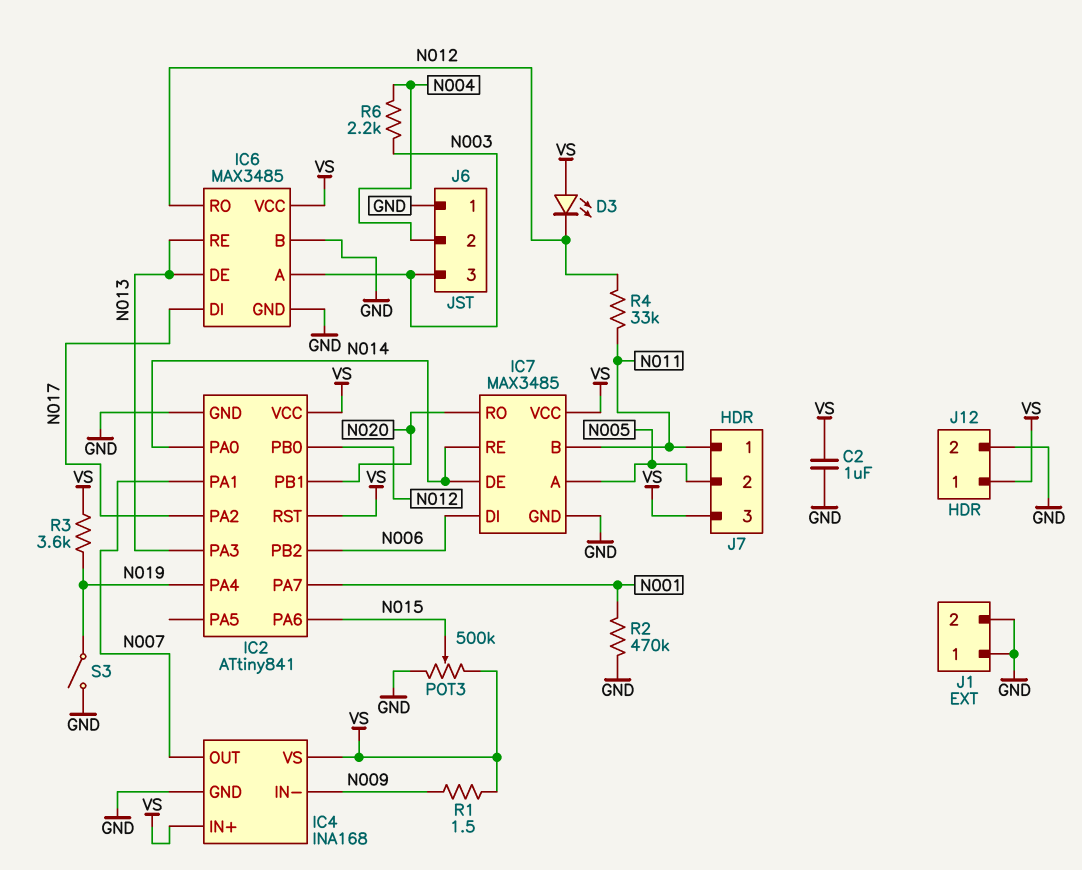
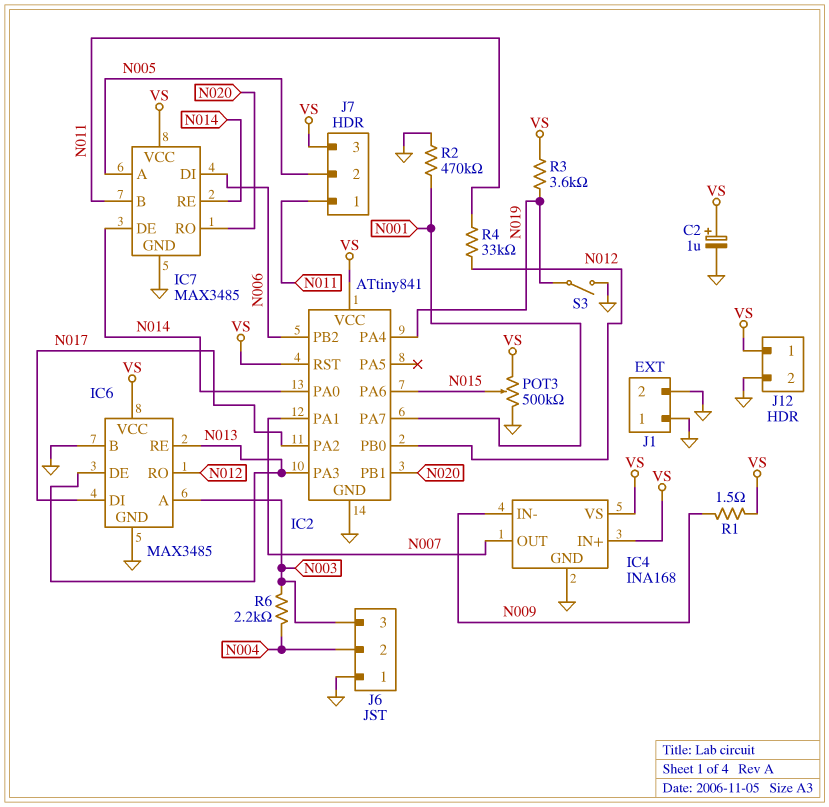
C2: 1uF (GND, VS) -> 1uF (plus VS, minus GND)
D3: LED (A VS, K N012) -> none

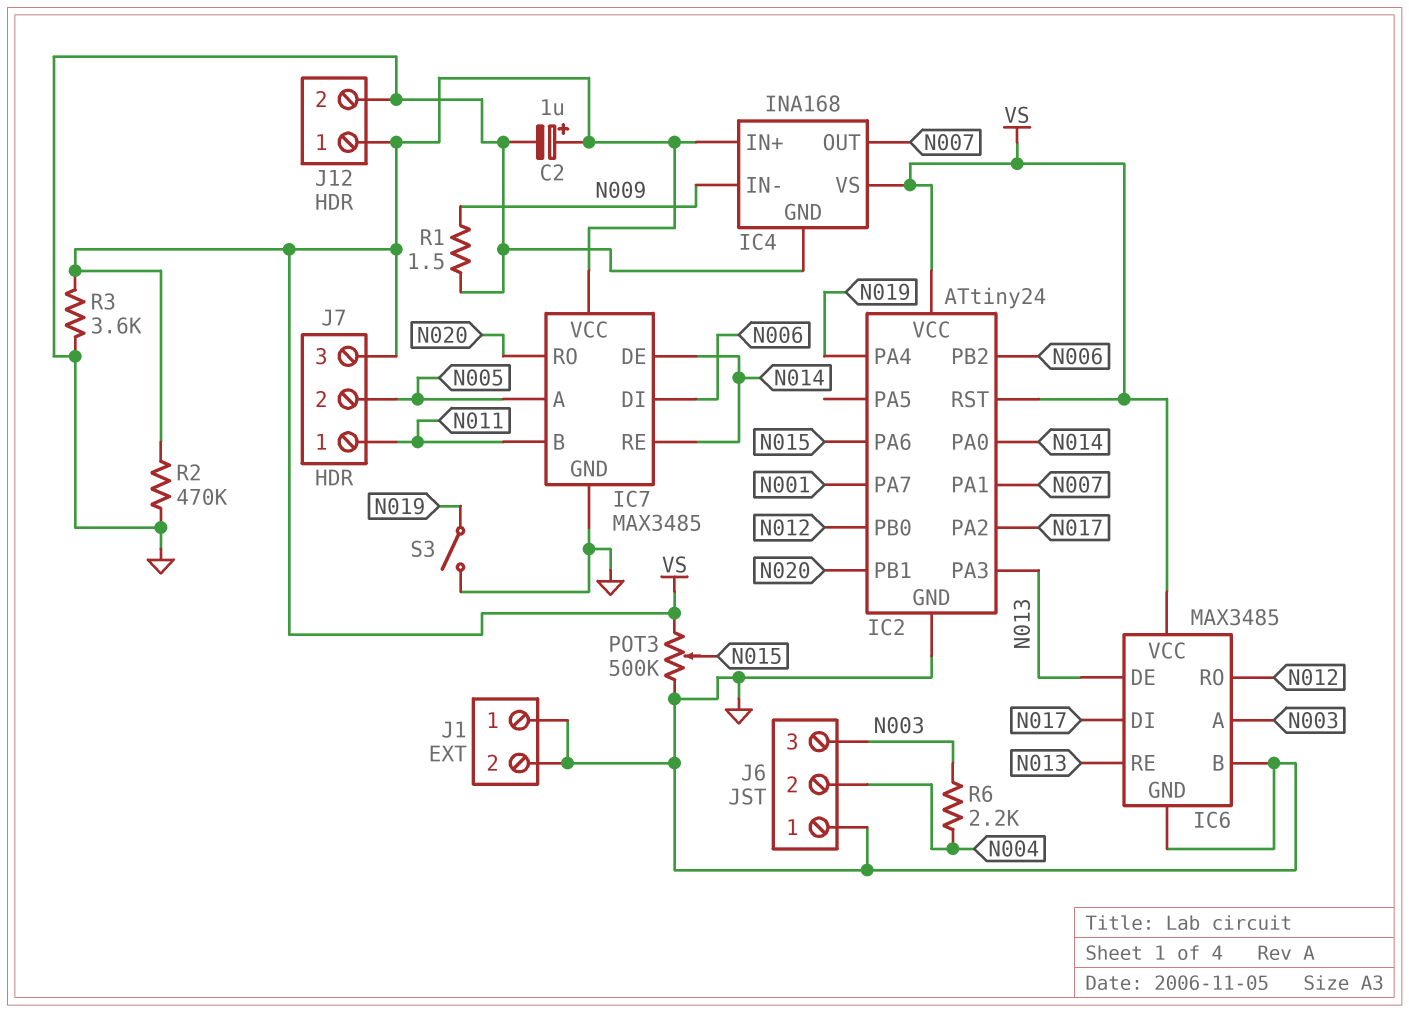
IC2: ATtiny841 -> ATtiny24
R1: 1.5 (N009, VS) -> 1.5 (GND, N009)
R2: 470k (GND, N001) -> 470k (GND, VS)
R3: 3.6k (N019, VS) -> 3.6k (GND, VS)
R4: 33k (N011, N012) -> none

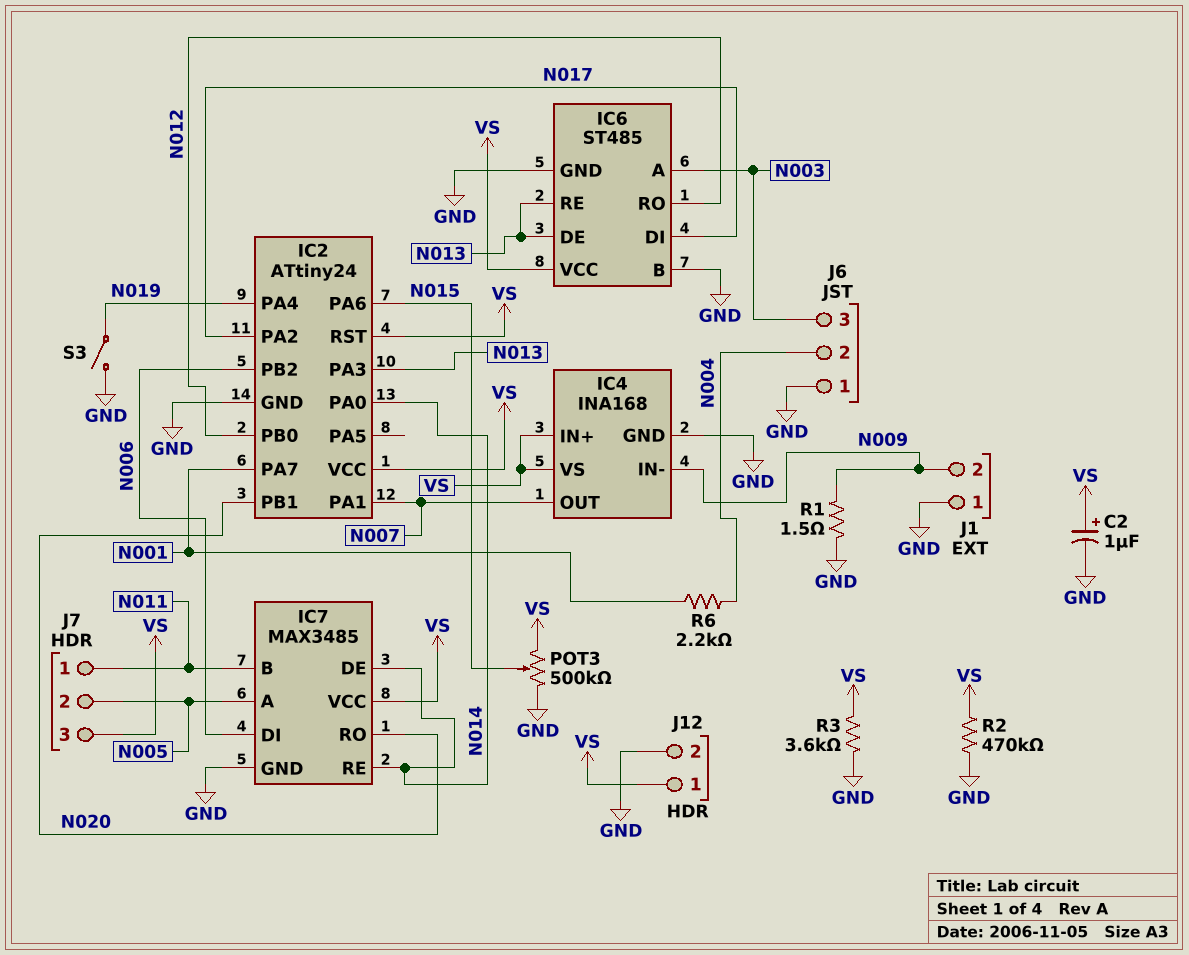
IC6: MAX3485 -> ST485
J1 pin 2: GND -> N009
R6: 2.2k (N003, N004) -> 2.2k (N001, N004)

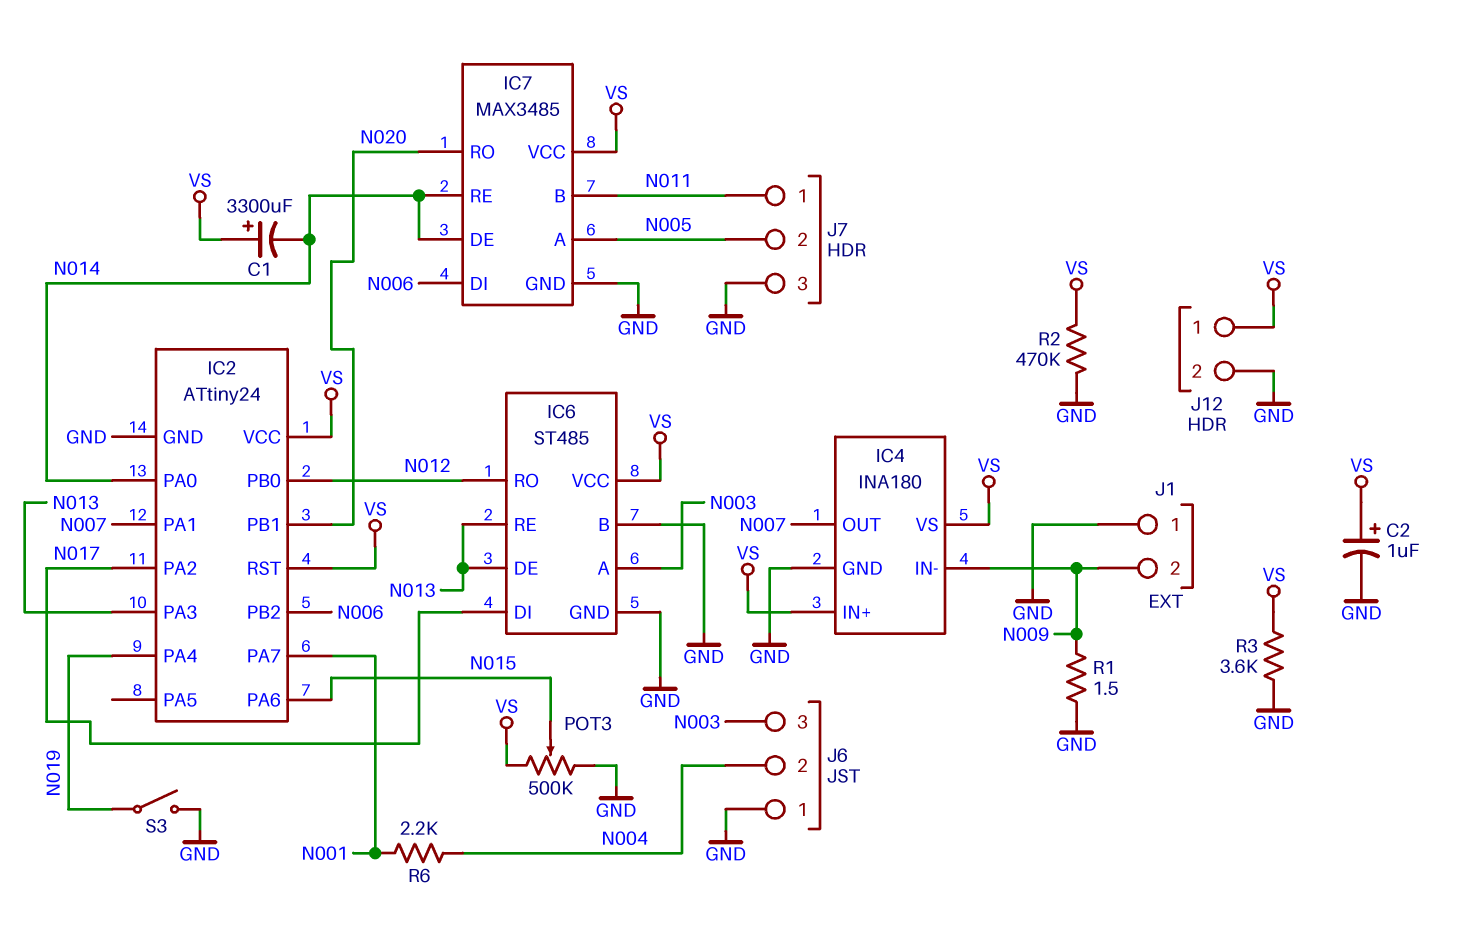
C1: none -> 3300uF (plus VS, minus N014)
IC4: INA168 -> INA180
J7 pin 3: VS -> GND

